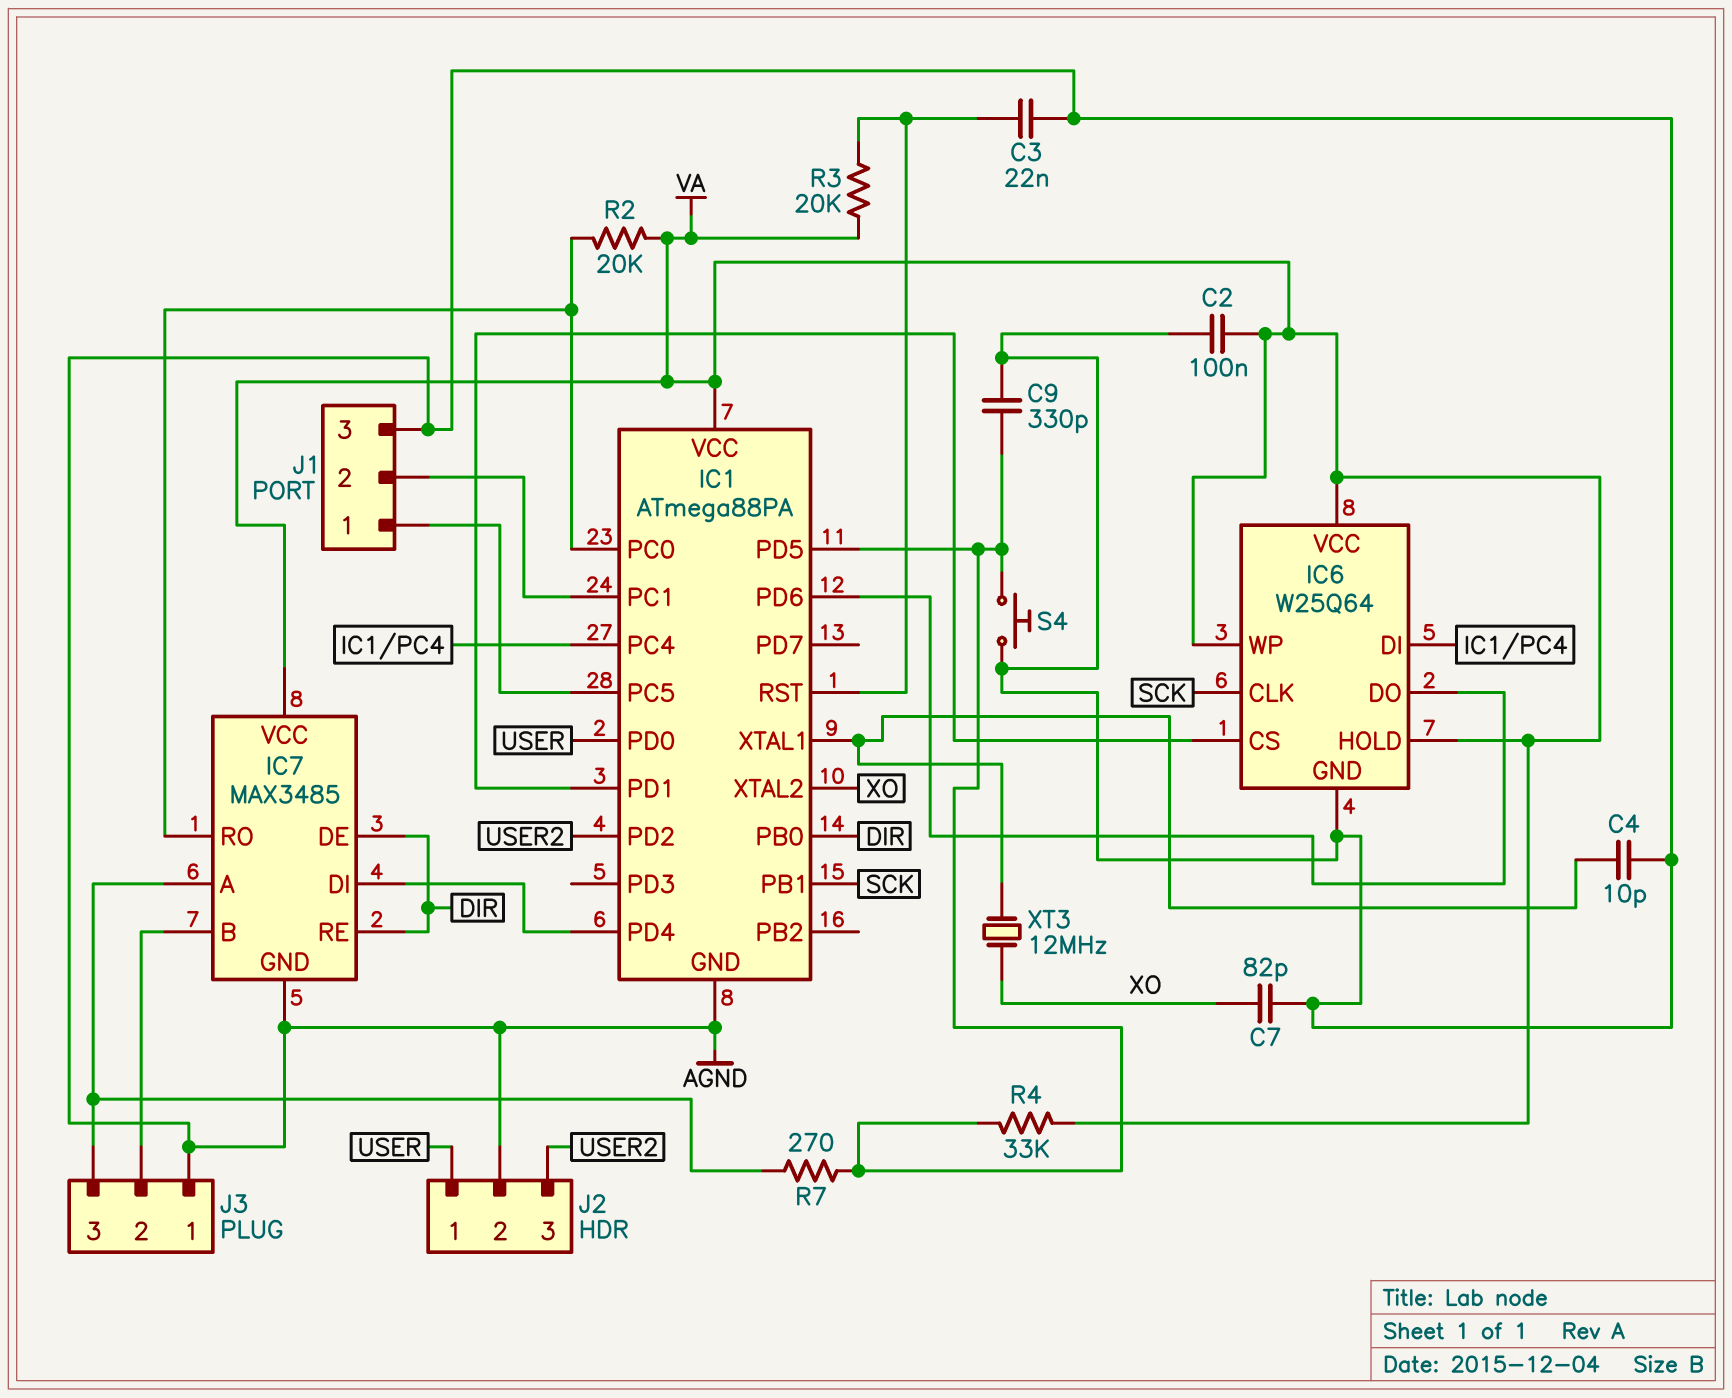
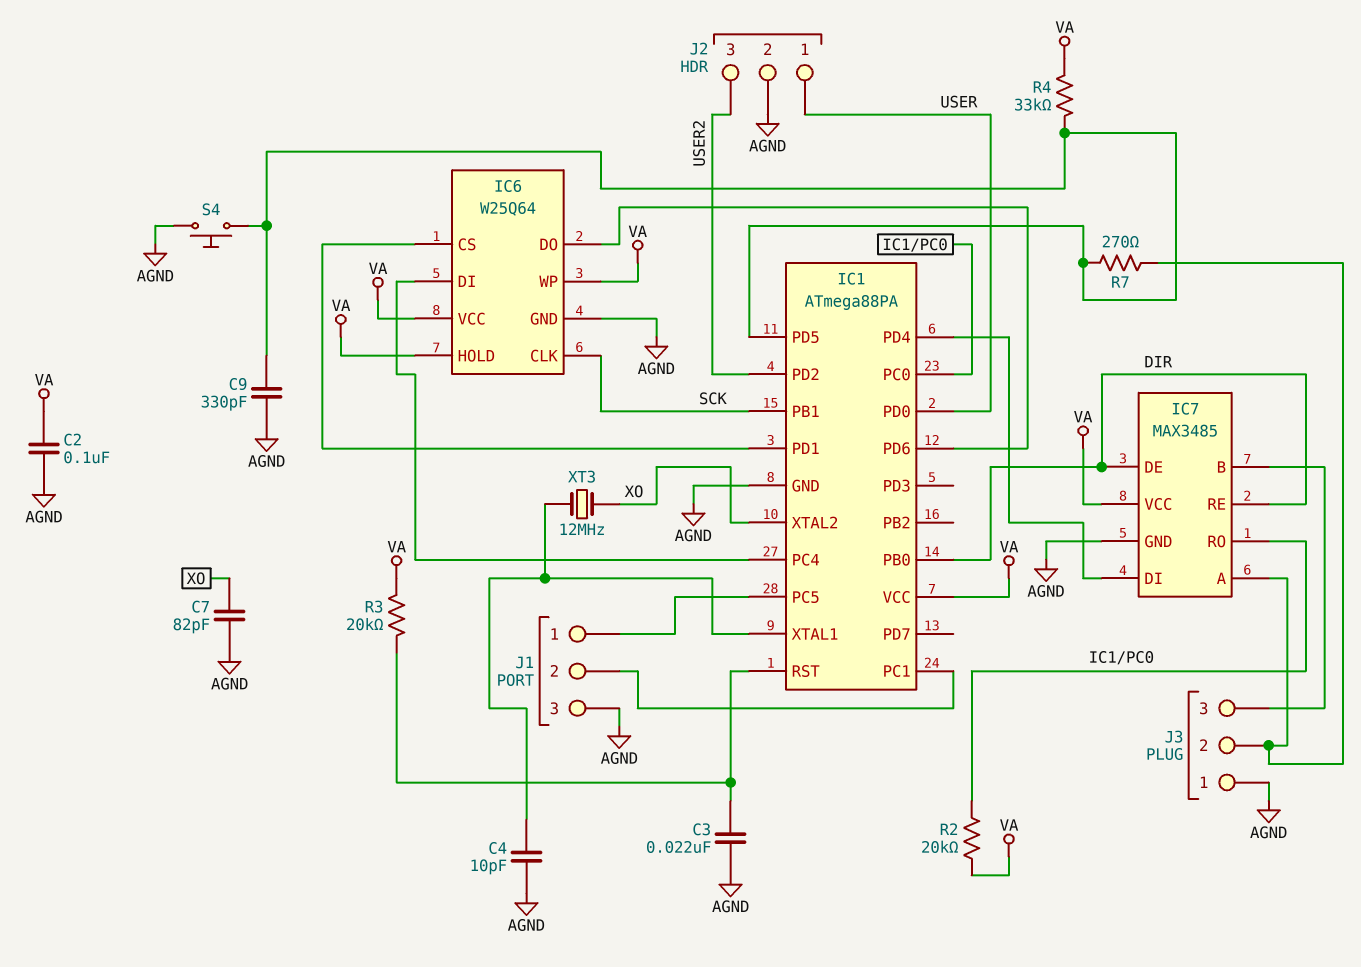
J3 pin 2: IC7/B -> IC7/A
J3 pin 3: IC7/A -> IC7/B

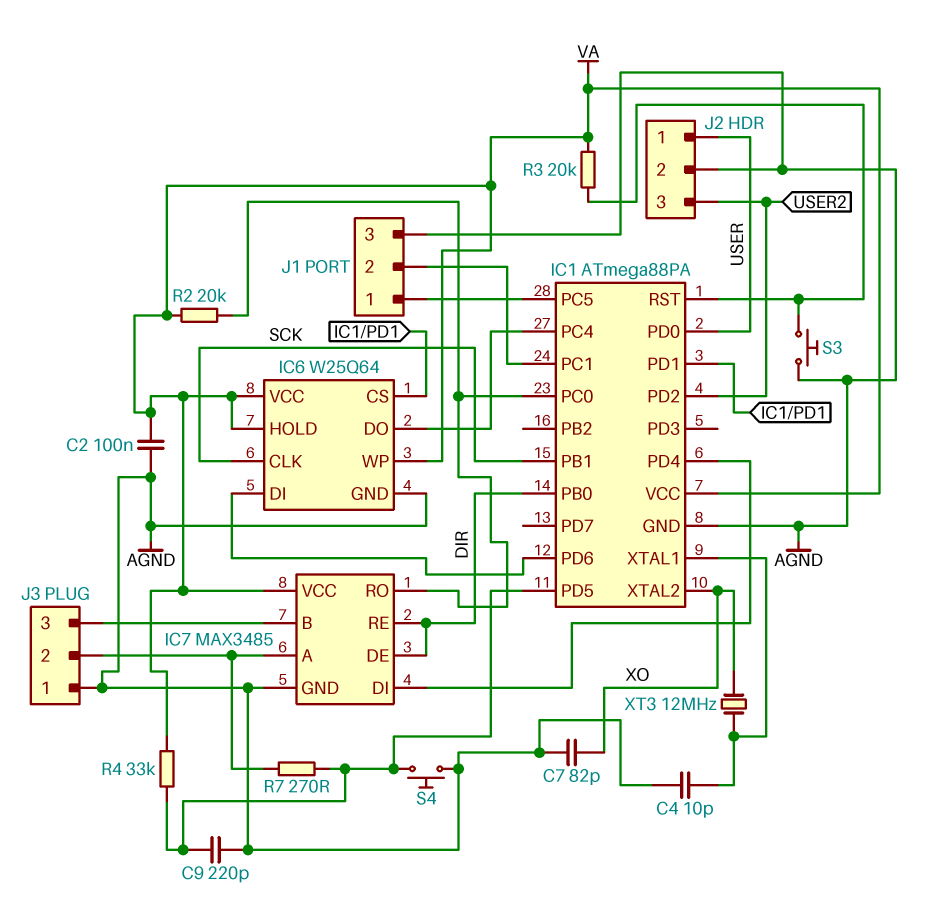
C3: 22nF (AGND, IC1/RST) -> none
C9: 330pF (AGND, IC1/PD5) -> 220pF (AGND, IC1/PD5)
IC6 pin DI: IC1/PC4 -> IC1/PD6
IC6 pin DO: IC1/PD6 -> IC1/PC4
S3: none -> button (AGND, IC1/RST)

